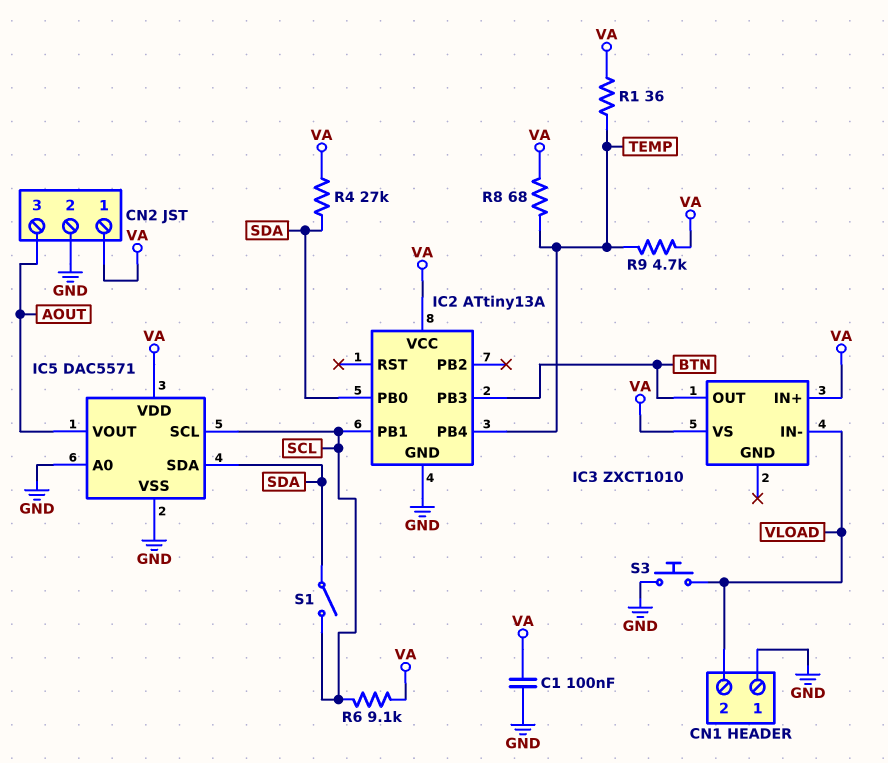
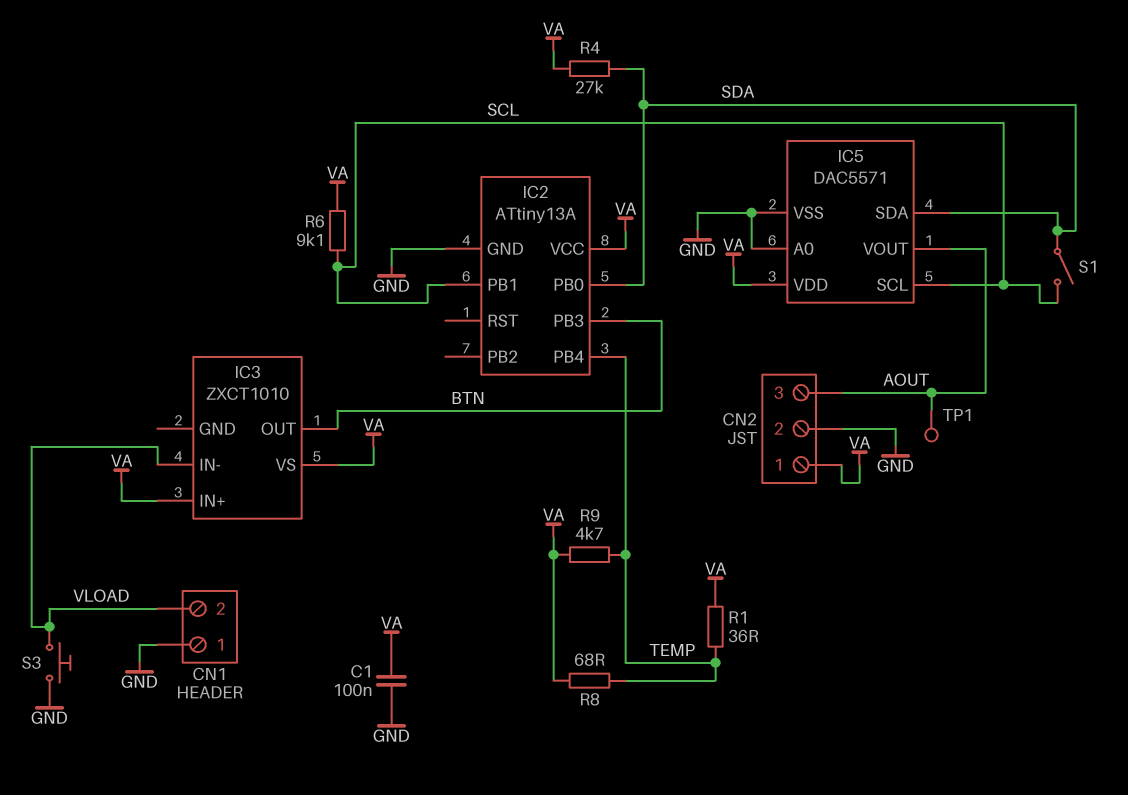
TP1: none -> test point (AOUT)

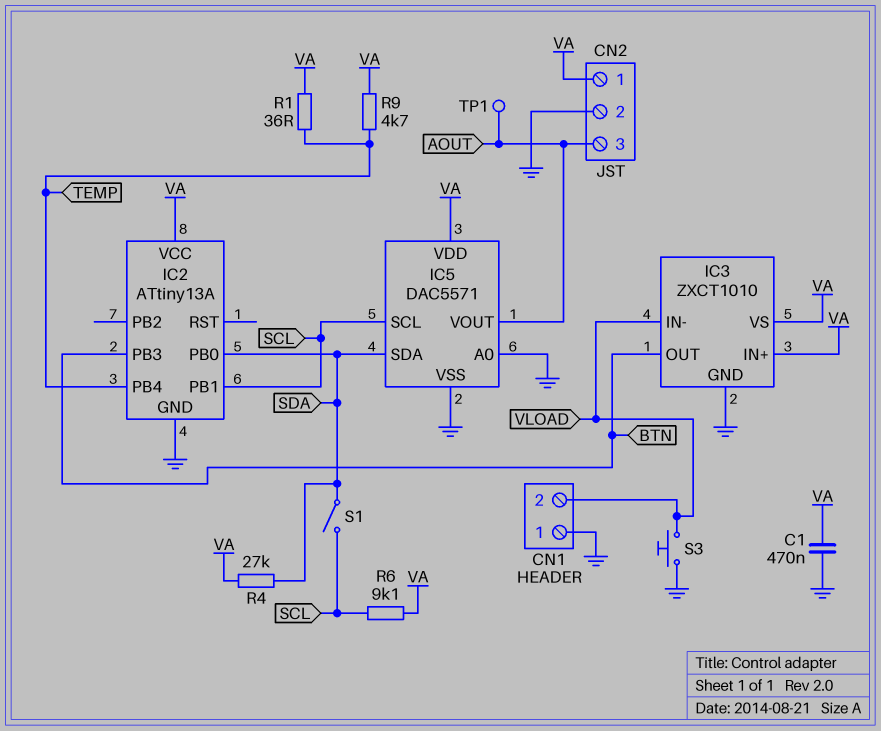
C1: 100nF (GND, VA) -> 470nF (GND, VA)
IC3 pin GND: none -> GND
R8: 68 (TEMP, VA) -> none

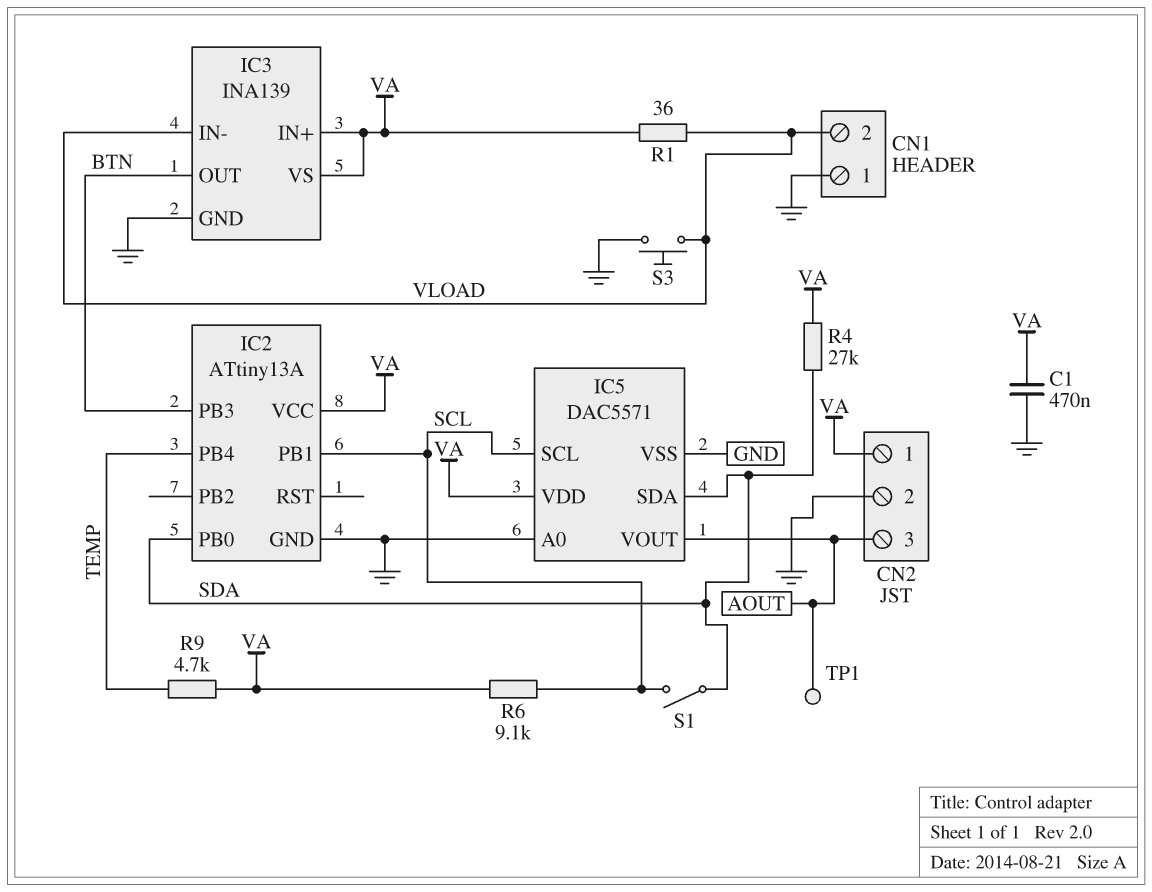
IC3: ZXCT1010 -> INA139
R1: 36 (TEMP, VA) -> 36 (VA, VLOAD)

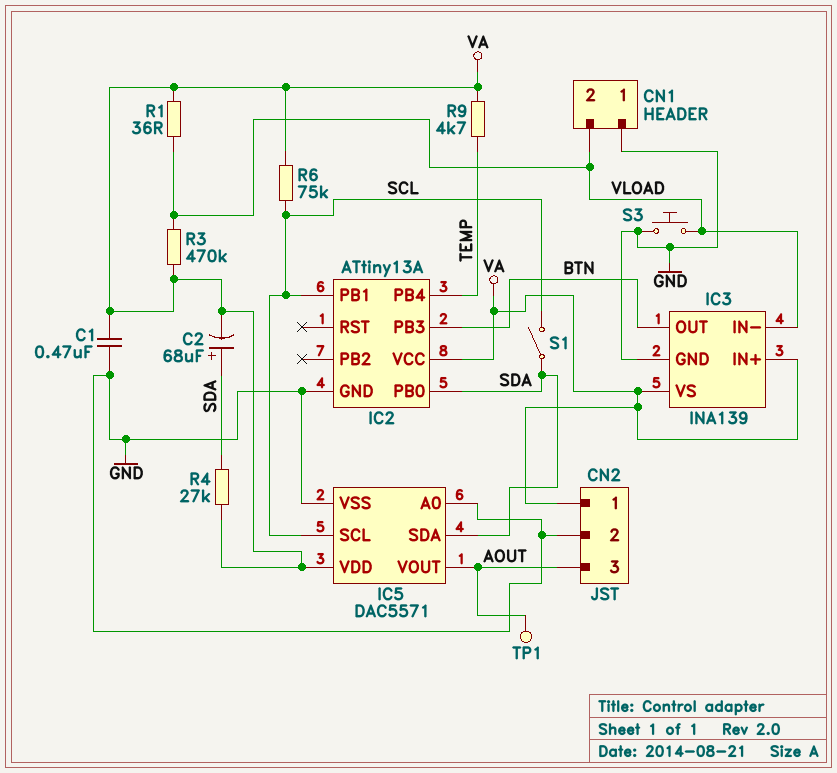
C2: none -> 68uF (plus SDA, minus VA)
R3: none -> 470k (VA, VLOAD)
R6: 9.1k (SCL, VA) -> 75k (SCL, VA)

